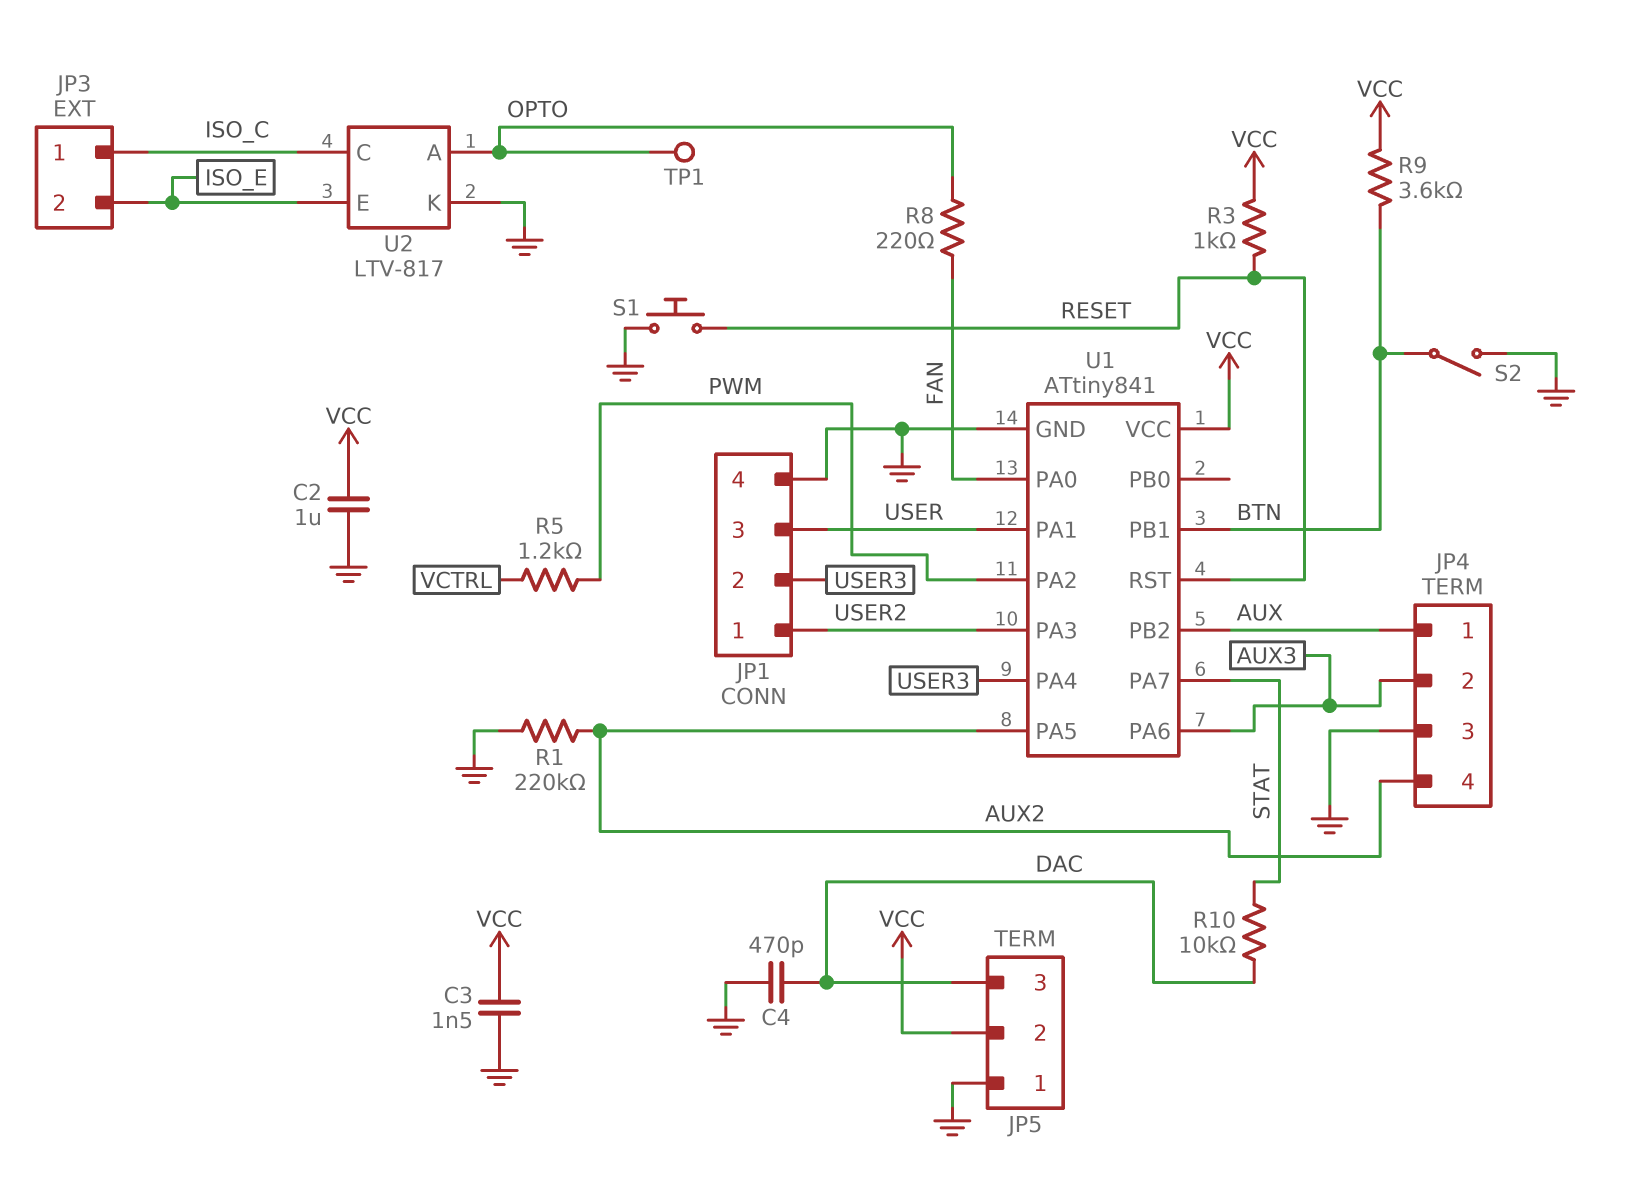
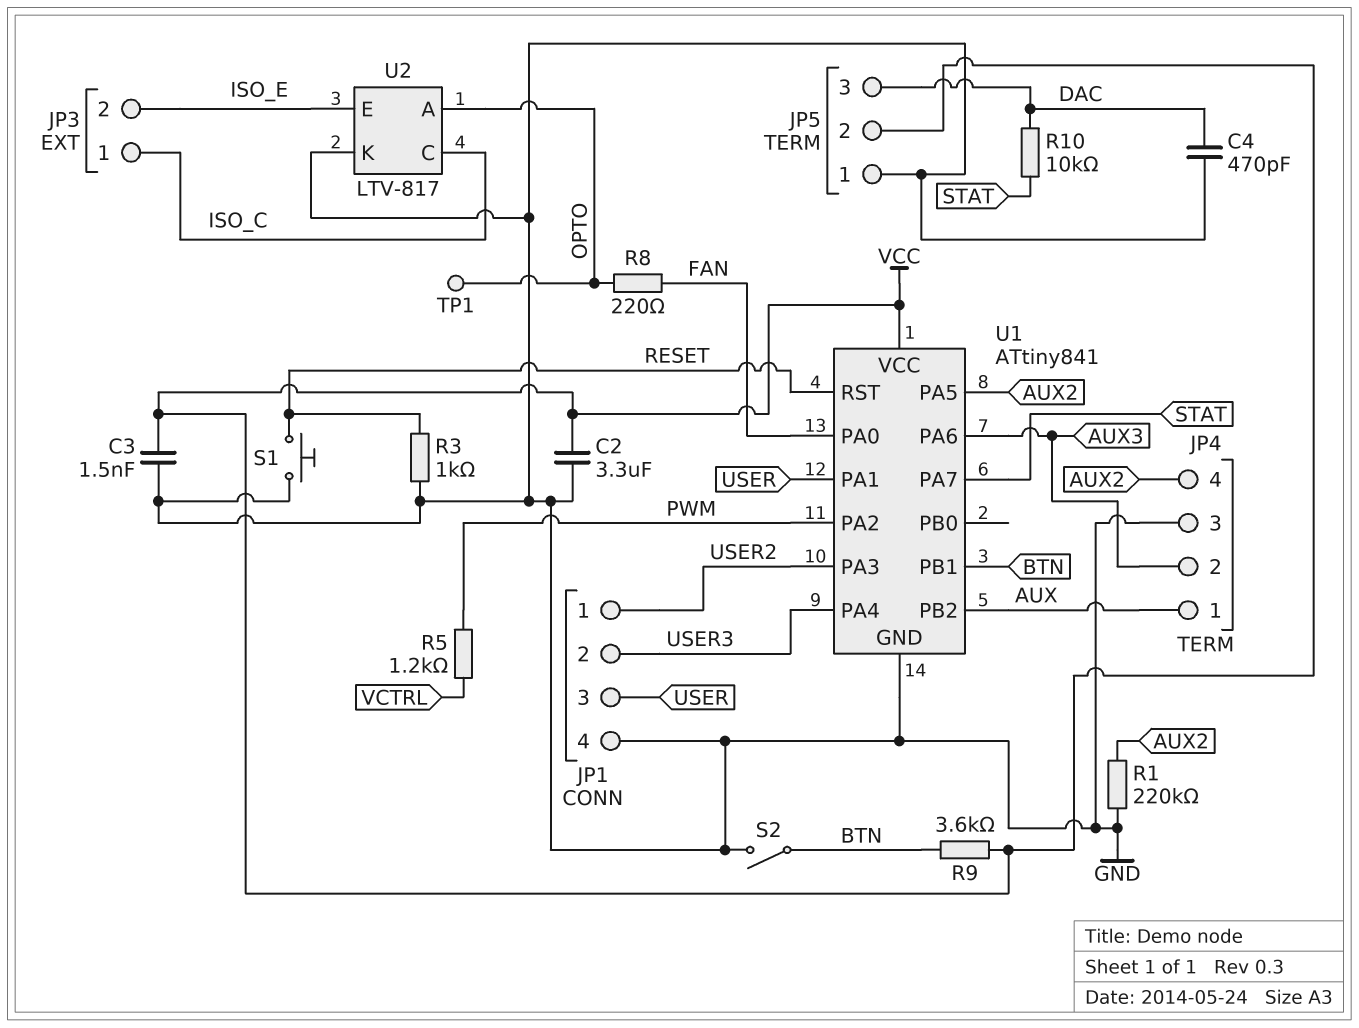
C2: 1uF (GND, VCC) -> 3.3uF (GND, VCC)
R3: 1k (RESET, VCC) -> 1k (GND, RESET)

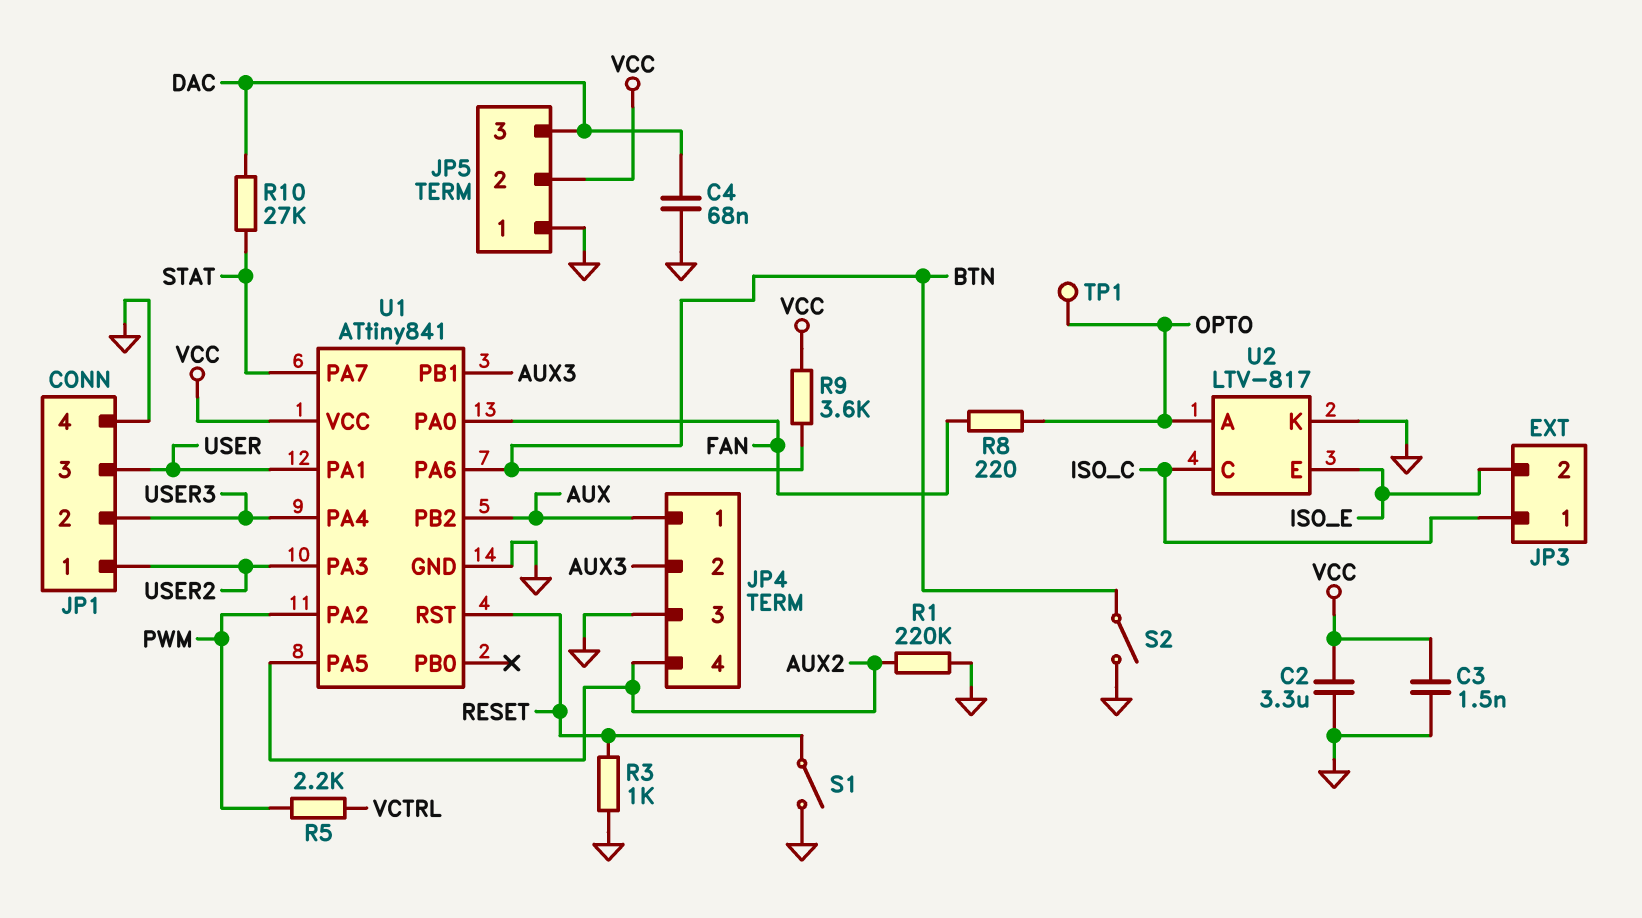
C4: 470pF (DAC, GND) -> 68nF (DAC, GND)
R5: 1.2k (PWM, VCTRL) -> 2.2k (PWM, VCTRL)
R10: 10k (DAC, STAT) -> 27k (DAC, STAT)
S1: button (GND, RESET) -> switch (GND, RESET)
U1 pin PA6: AUX3 -> BTN
U1 pin PB1: BTN -> AUX3

